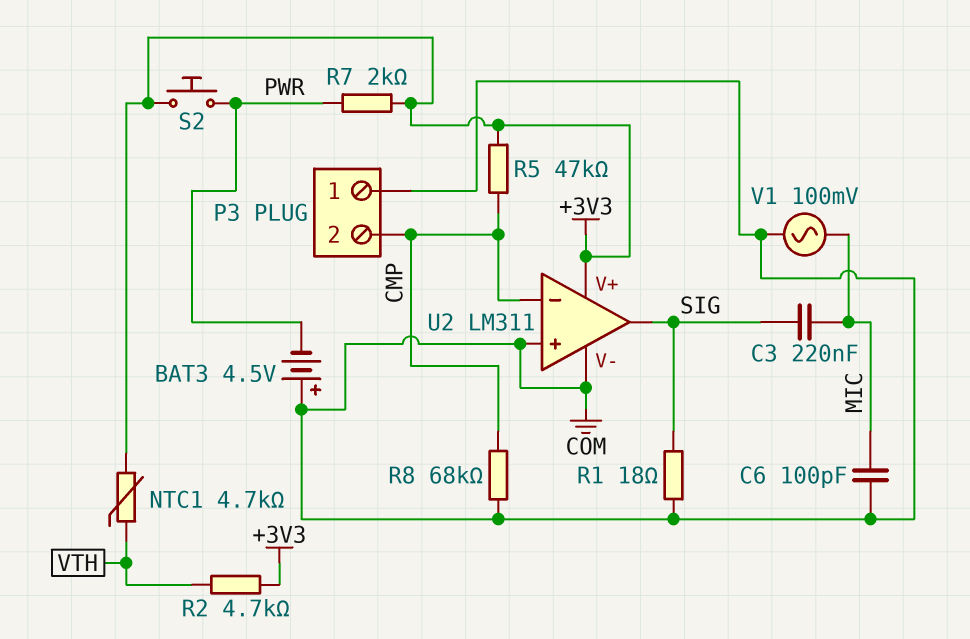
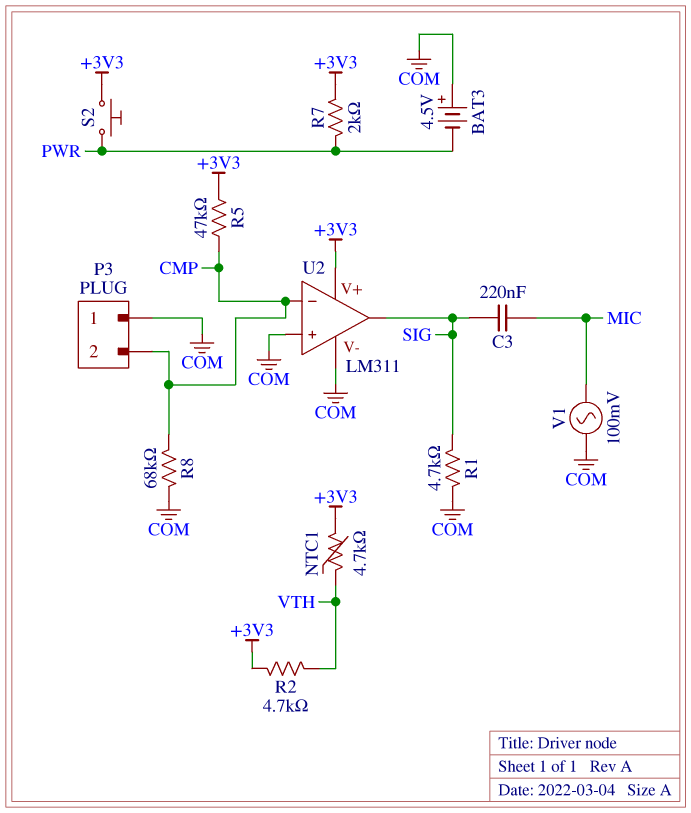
C6: 100pF (COM, MIC) -> none
R1: 18 (COM, SIG) -> 4.7k (COM, SIG)

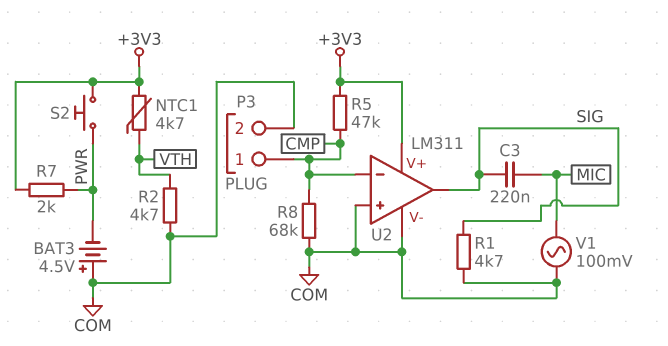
P3 pin 1: COM -> CMP
P3 pin 2: CMP -> COM
R2: 4.7k (+3V3, VTH) -> 4.7k (COM, VTH)

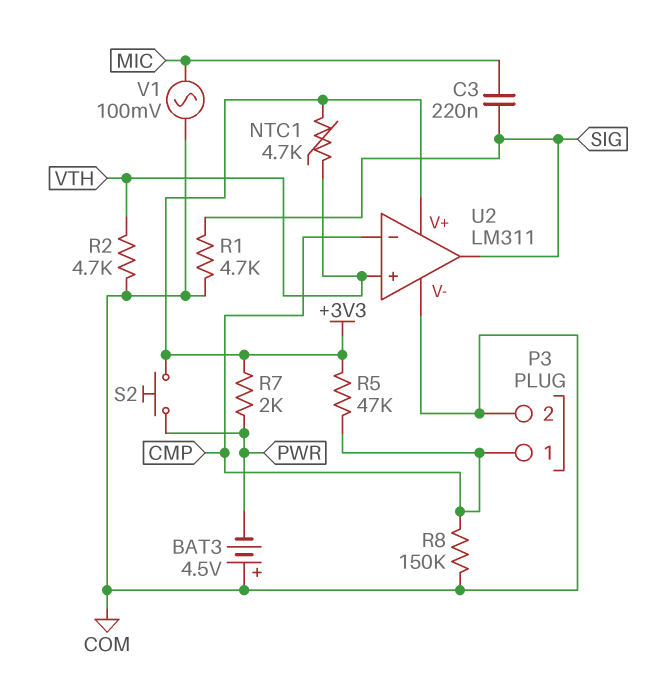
R8: 68k (CMP, COM) -> 150k (CMP, COM)
U2 pin in+: COM -> VTH

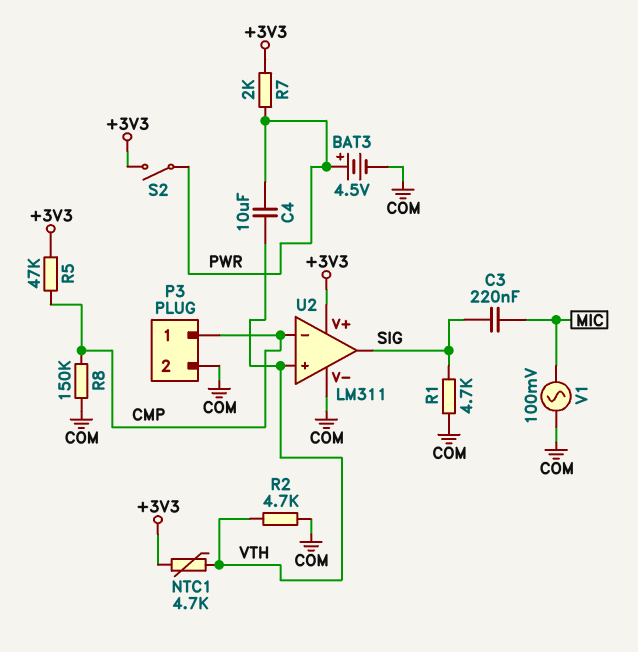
BAT3: 4.5V (plus COM, minus PWR) -> 4.5V (plus PWR, minus COM)
C4: none -> 10uF (PWR, VTH)
S2: button (+3V3, PWR) -> switch (+3V3, PWR)

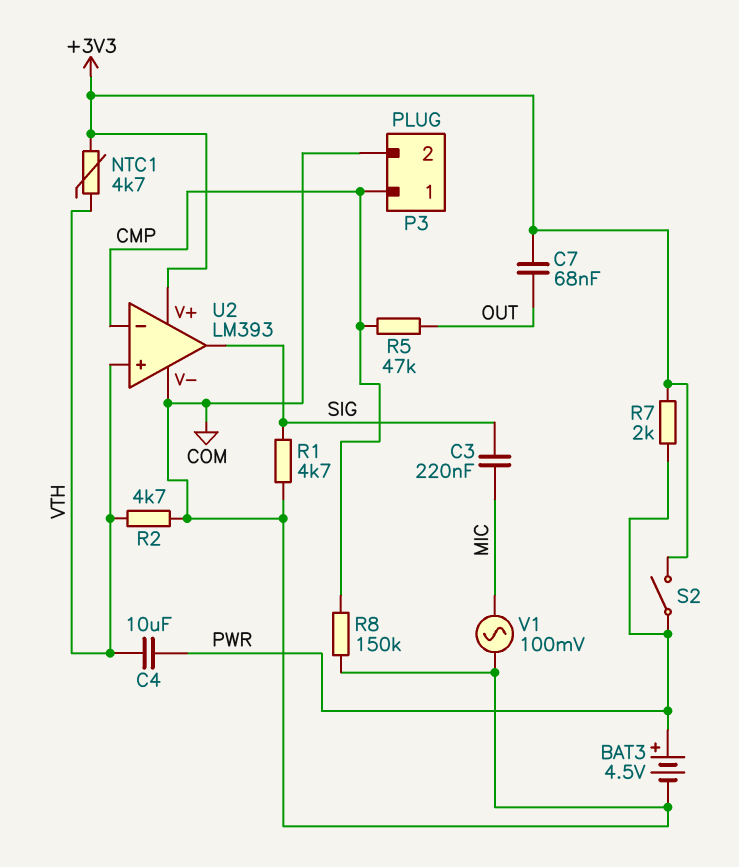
C7: none -> 68nF (+3V3, OUT)
R5: 47k (+3V3, CMP) -> 47k (CMP, OUT)
U2: LM311 -> LM393

